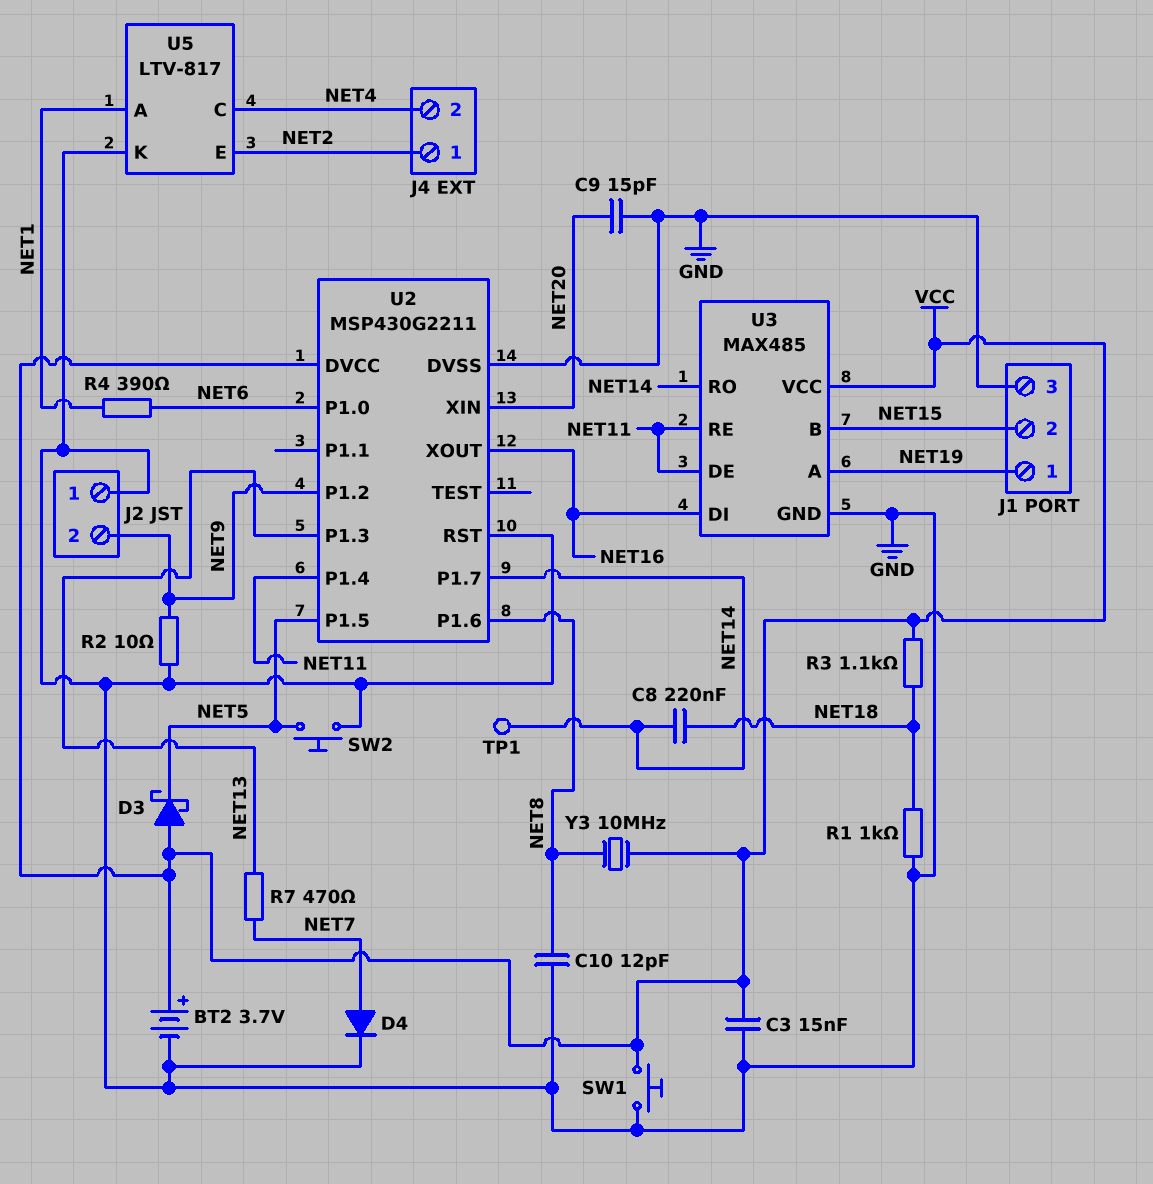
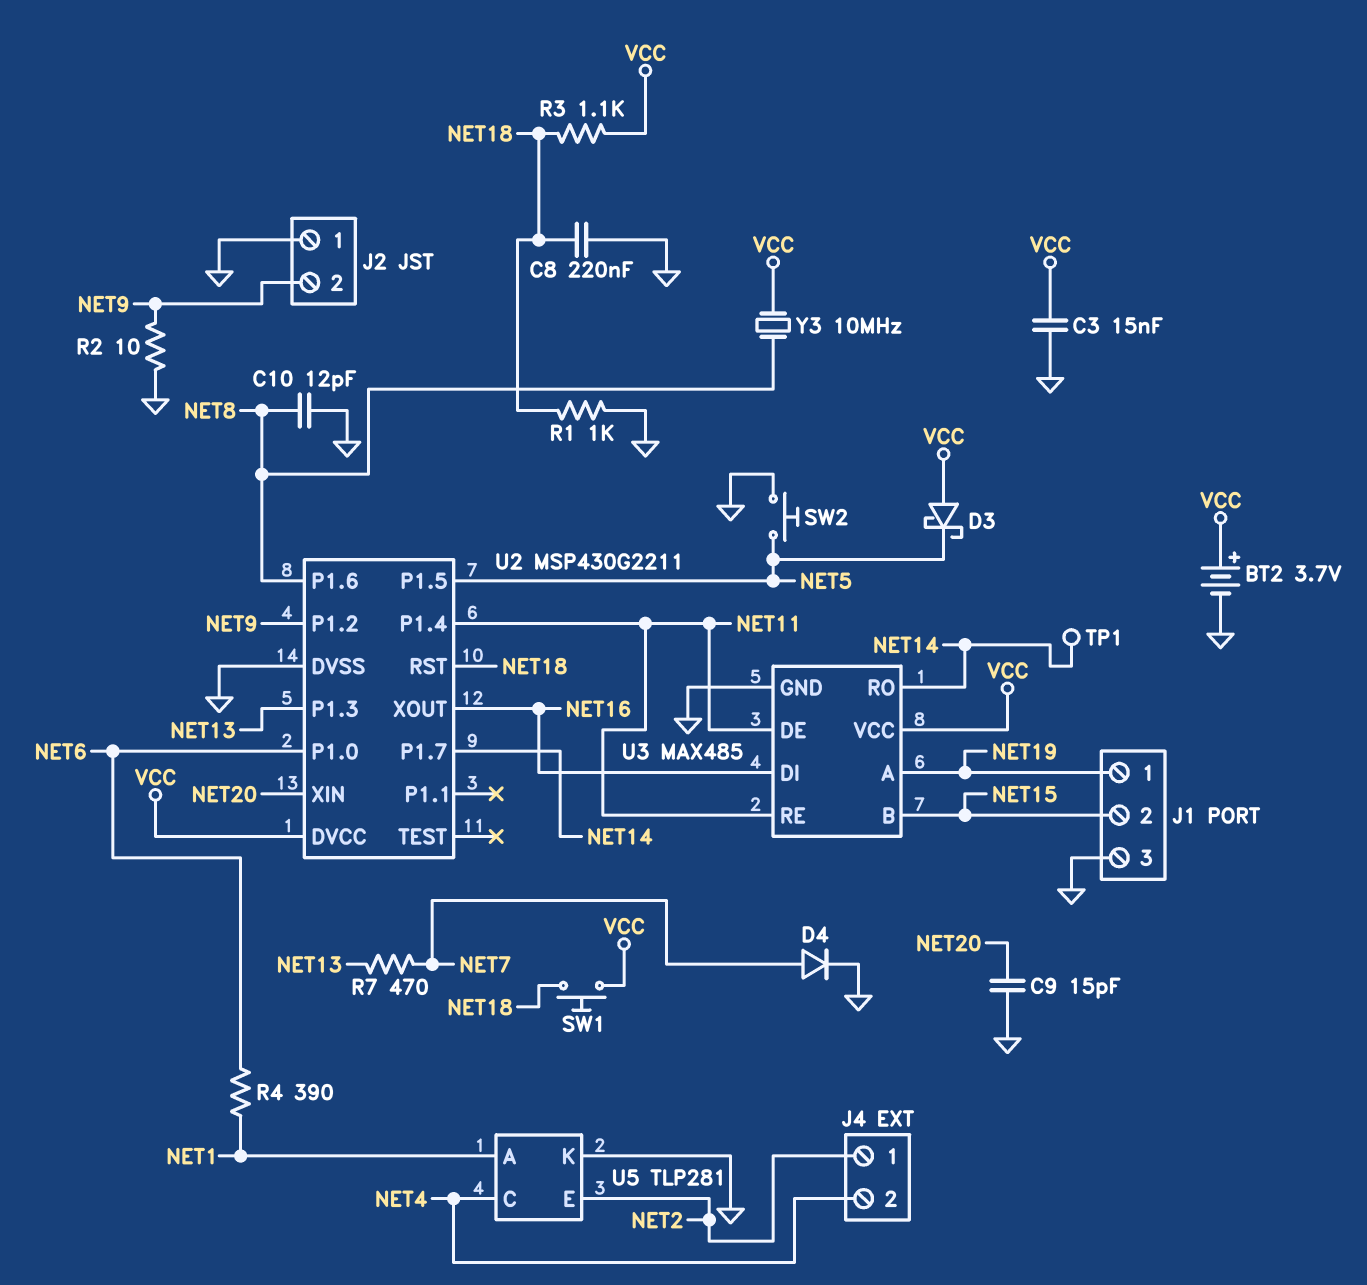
C8: 220nF (NET14, NET18) -> 220nF (GND, NET18)
SW1: button (GND, VCC) -> button (NET18, VCC)
U2 pin RST: GND -> NET18
U5: LTV-817 -> TLP281

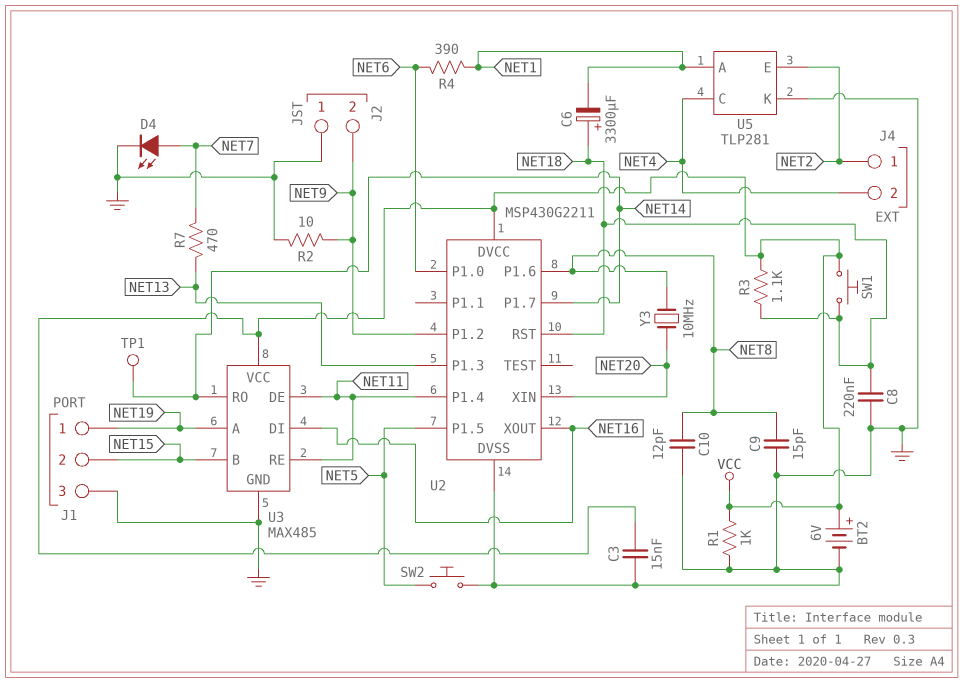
BT2: 3.7V (plus VCC, minus GND) -> 6V (plus VCC, minus GND)
C6: none -> 3300uF (plus NET18, minus NET1)
C9: 15pF (GND, NET20) -> 15pF (GND, NET8)
D3: schottky (A VCC, K NET5) -> none
D4: diode (A NET7, K GND) -> LED (A NET7, K GND)
R1: 1k (GND, NET18) -> 1k (GND, VCC)
Y3: 10MHz (NET8, VCC) -> 10MHz (NET8, NET20)

